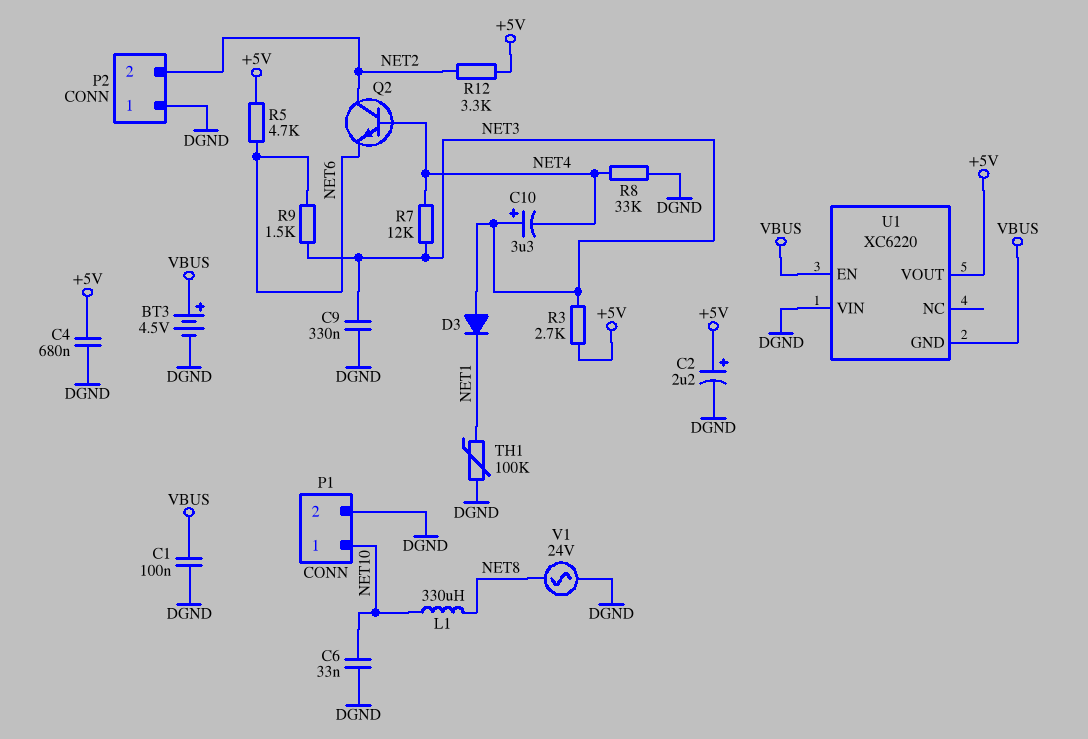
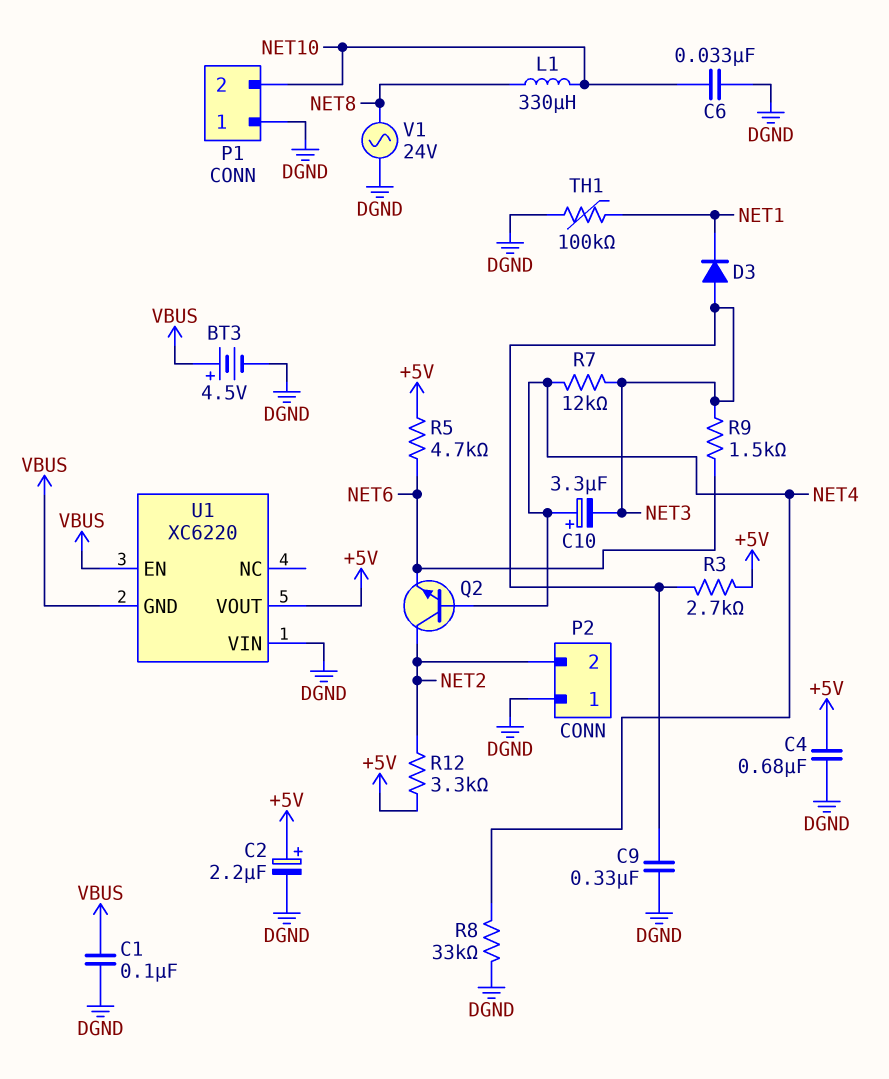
C10: 3.3uF (plus NET3, minus NET4) -> 3.3uF (plus NET4, minus NET3)
P1 pin 1: NET10 -> DGND
P1 pin 2: DGND -> NET10

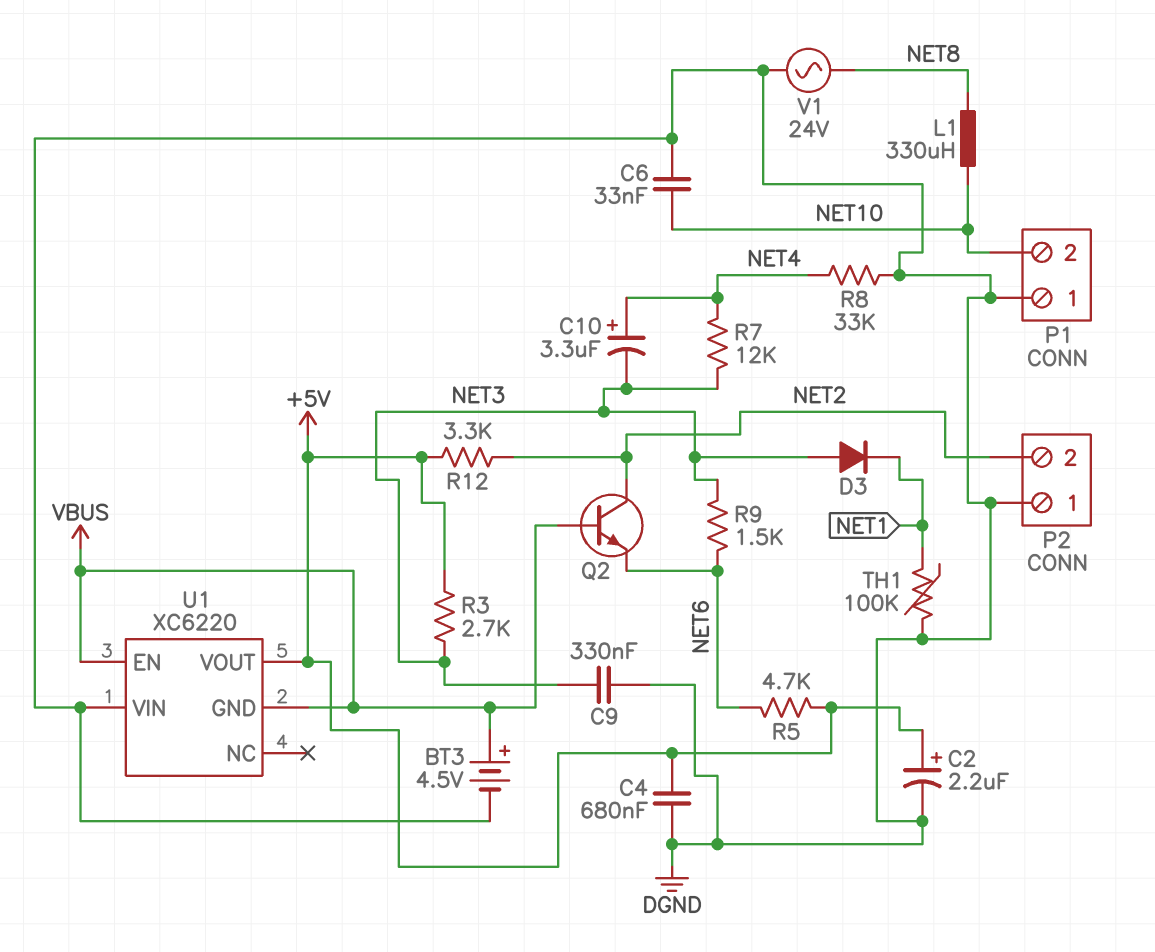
C1: 100nF (DGND, VBUS) -> none
Q2: NPN (B NET4, C NET2, E NET6) -> NPN (B VBUS, C NET2, E NET6)

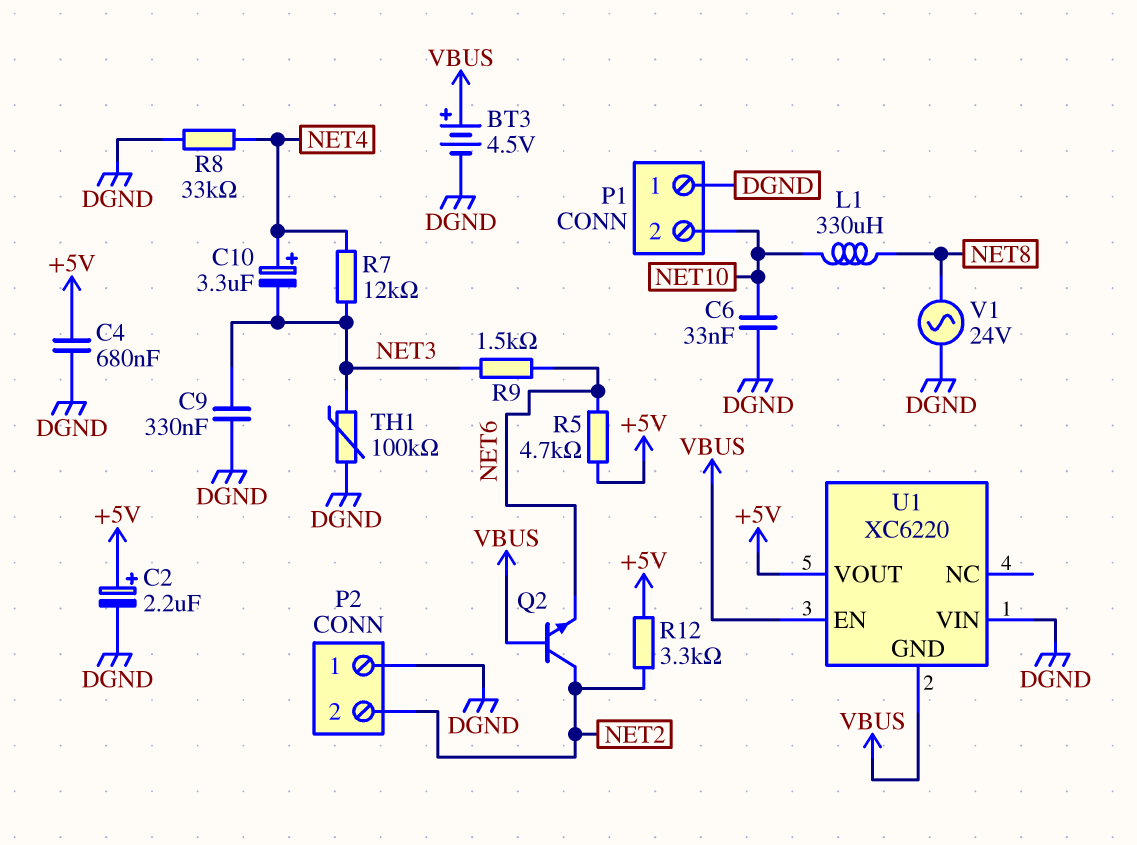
D3: diode (A NET3, K NET1) -> none
R3: 2.7k (+5V, NET3) -> none
TH1: 100k (DGND, NET1) -> 100k (DGND, NET3)

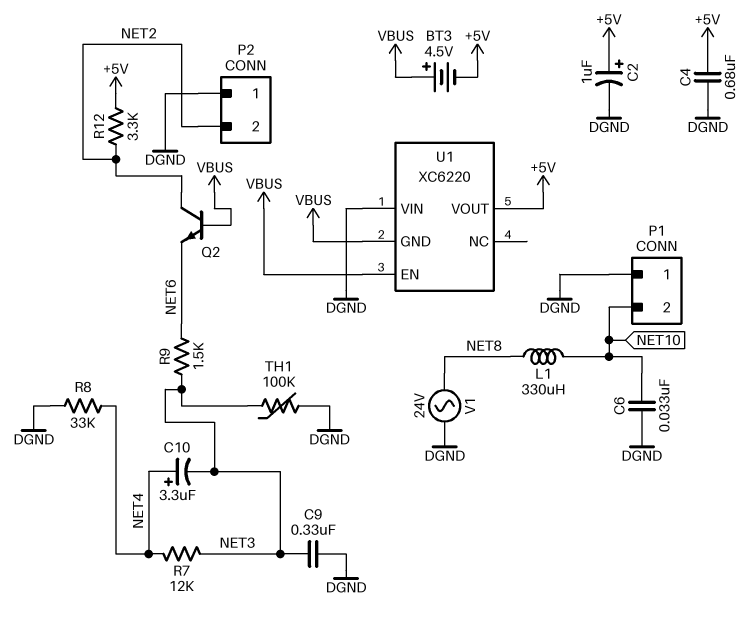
BT3: 4.5V (plus VBUS, minus DGND) -> 4.5V (plus VBUS, minus +5V)
C2: 2.2uF (plus +5V, minus DGND) -> 1uF (plus +5V, minus DGND)
R5: 4.7k (+5V, NET6) -> none

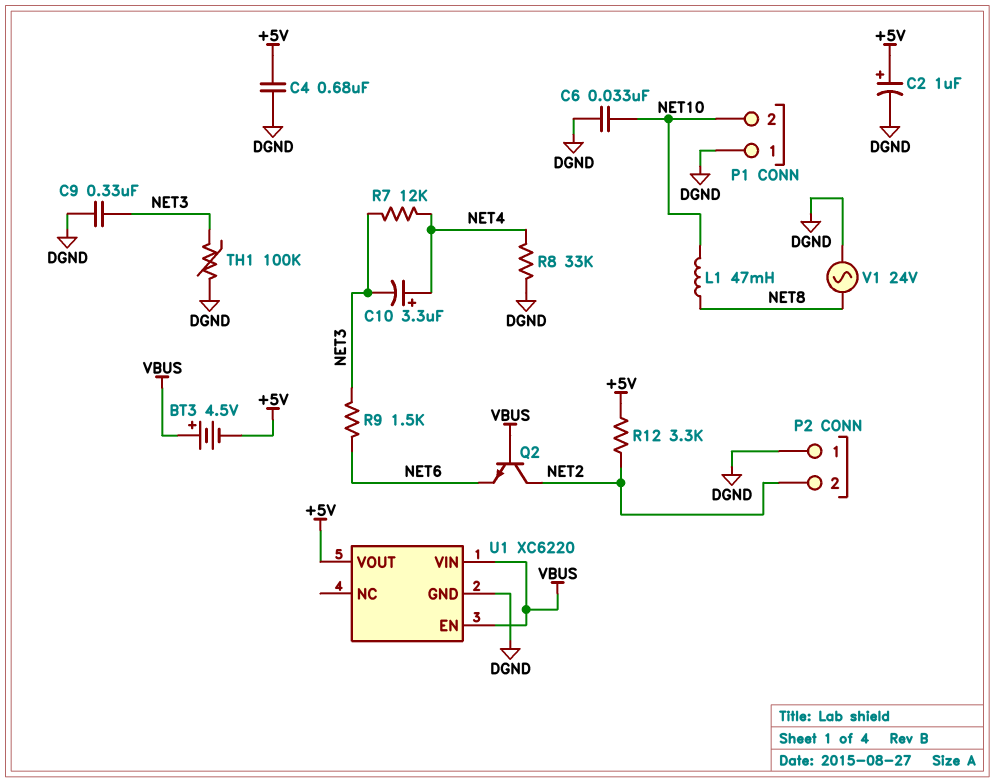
L1: 330uH (NET8, NET10) -> 47mH (NET8, NET10)
U1 pin GND: VBUS -> DGND
U1 pin VIN: DGND -> VBUS

